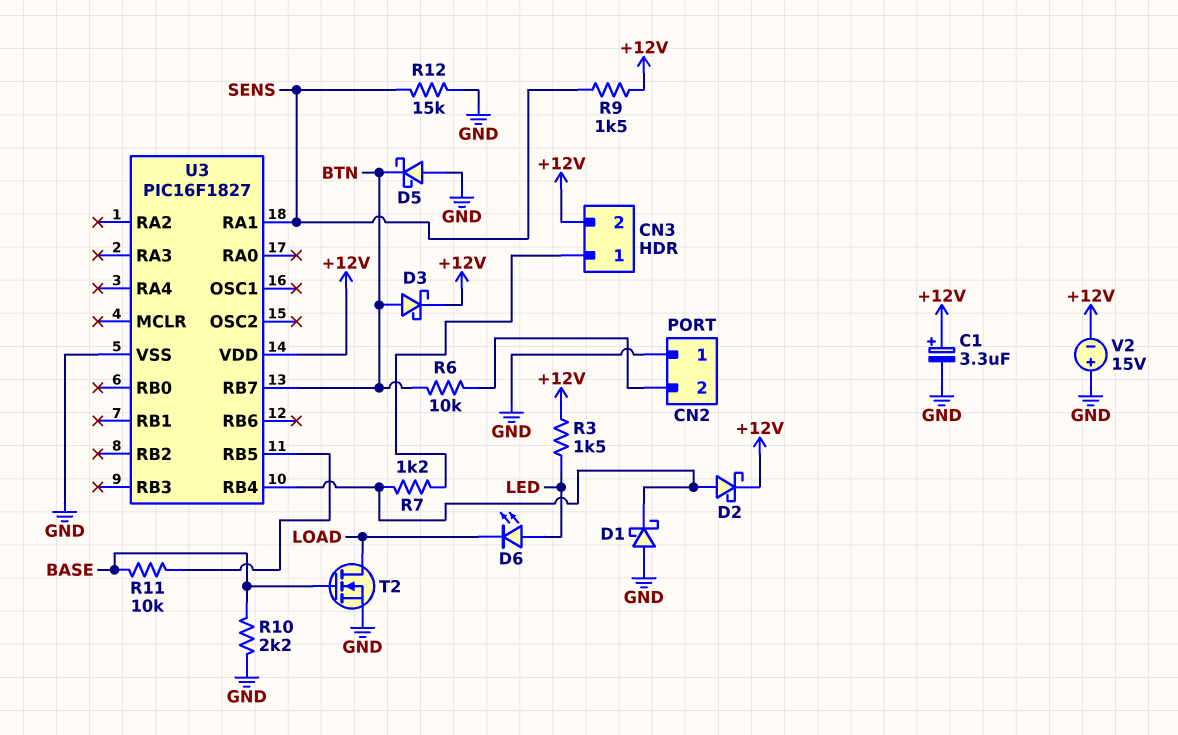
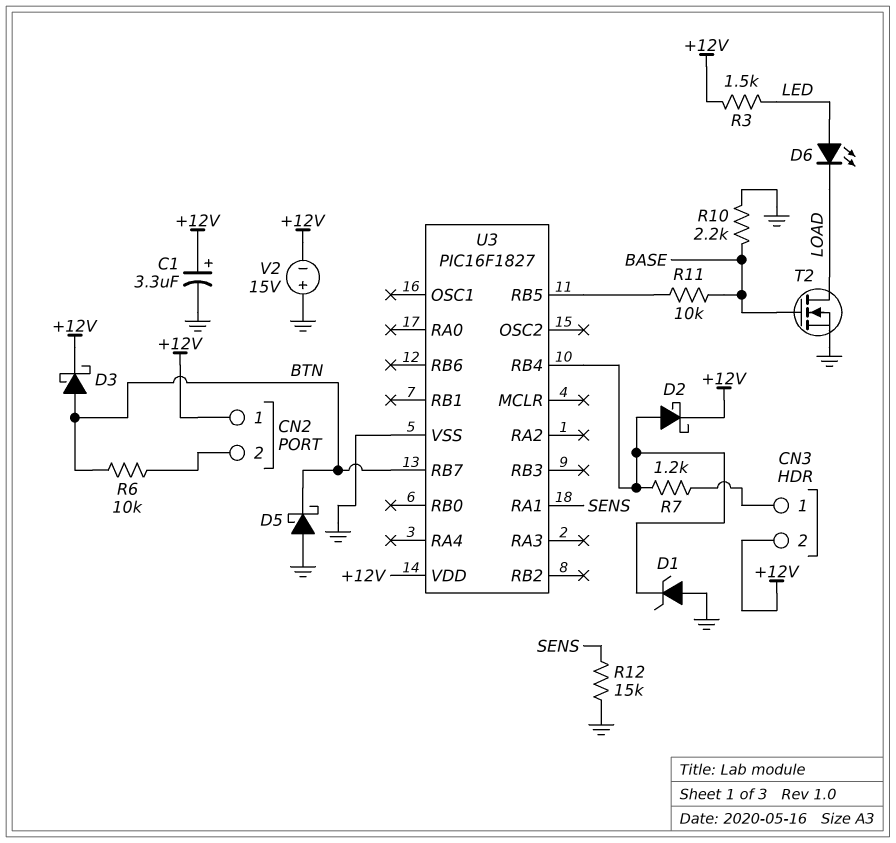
CN2 pin 1: GND -> +12V
D1: schottky (A GND, K U3/RB4) -> zener (A GND, K U3/RB4)
R9: 1.5k (+12V, SENS) -> none

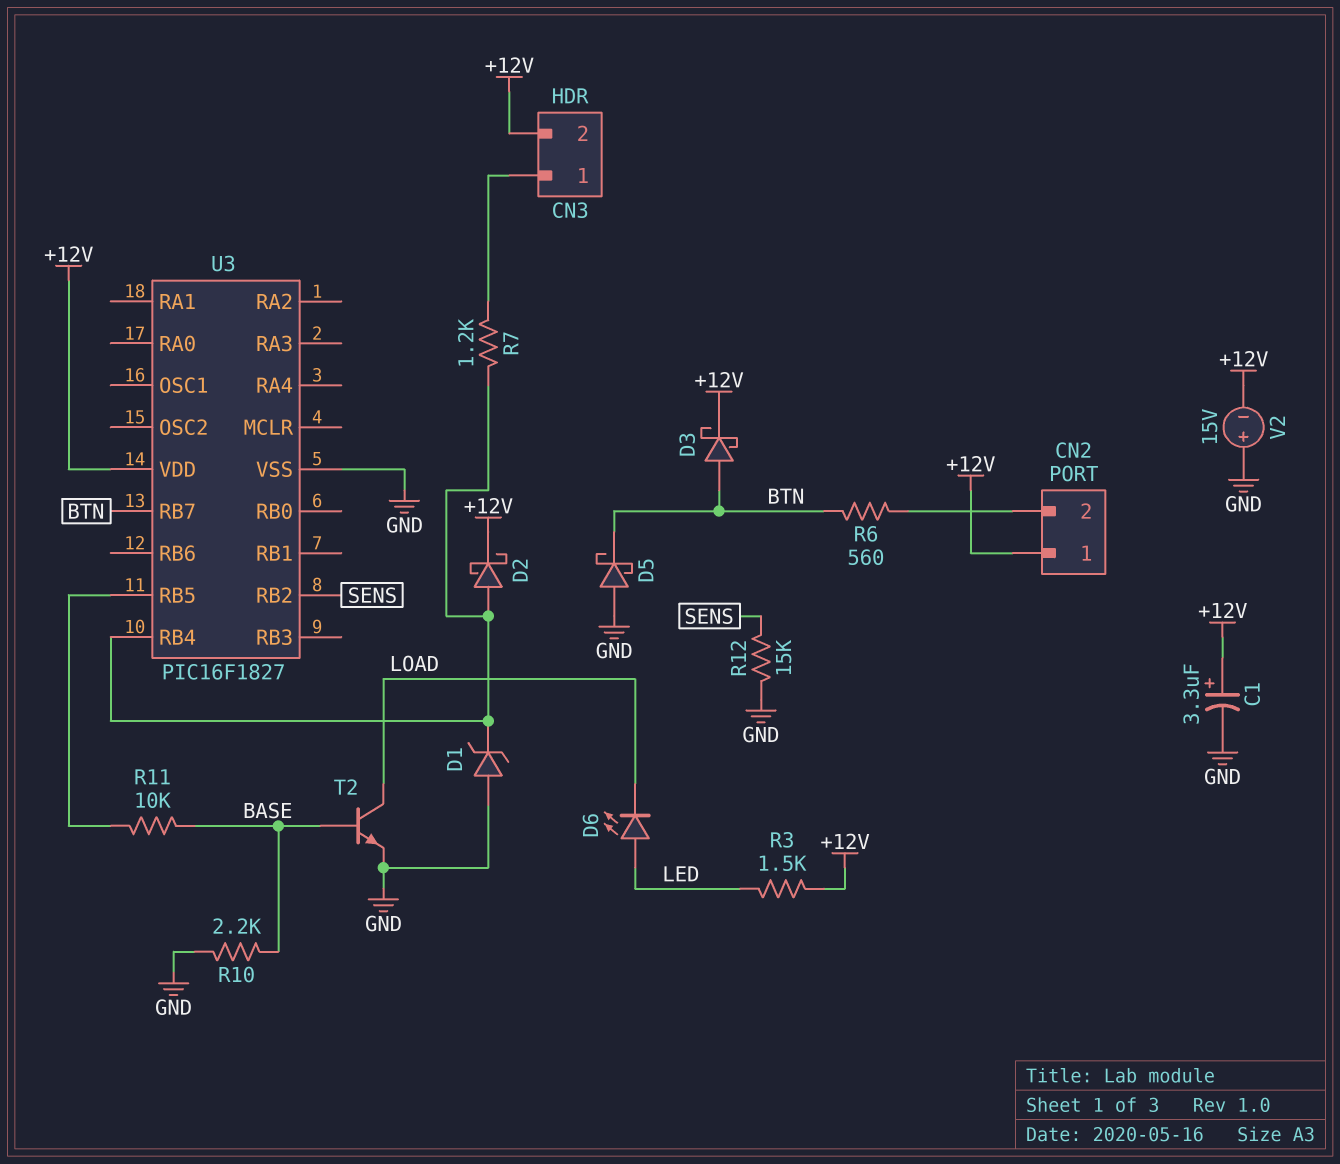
R6: 10k (BTN, CN2/2) -> 560 (BTN, CN2/2)
T2: NMOS (G BASE, D LOAD, S GND) -> NPN (B BASE, C LOAD, E GND)
U3 pin RA1: SENS -> none
U3 pin RB2: none -> SENS

